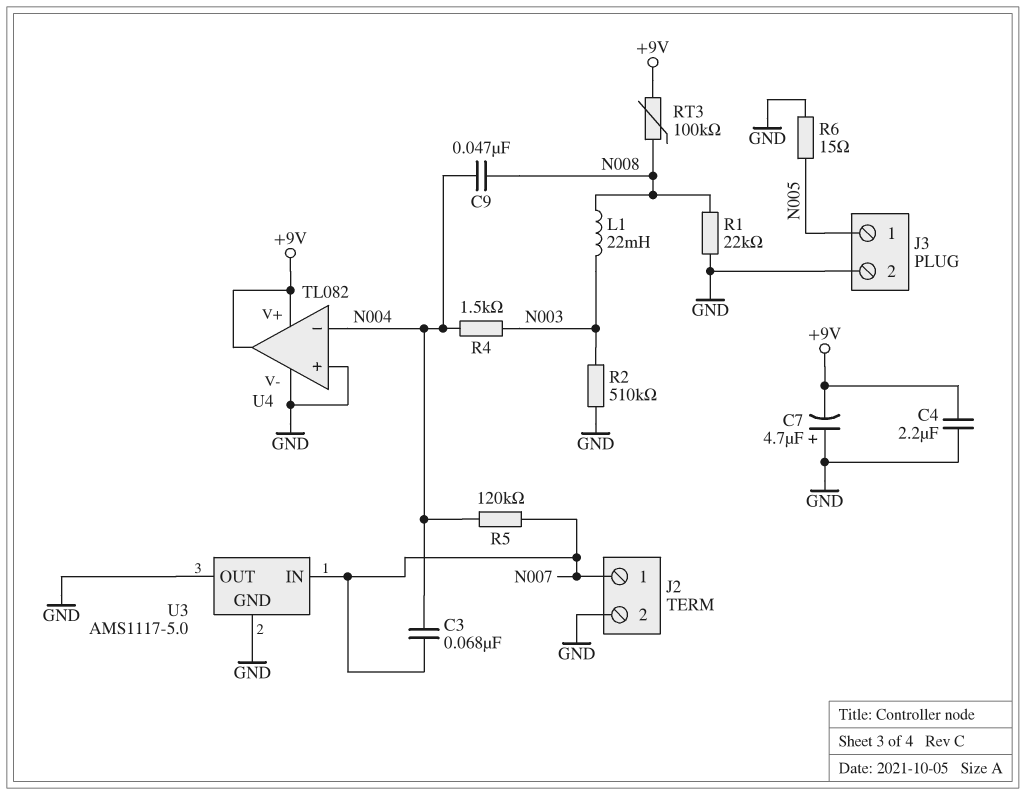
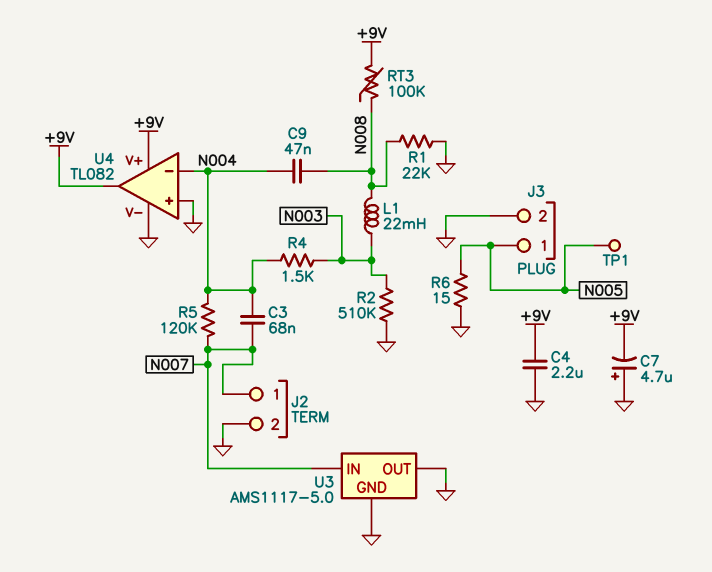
TP1: none -> test point (N005)

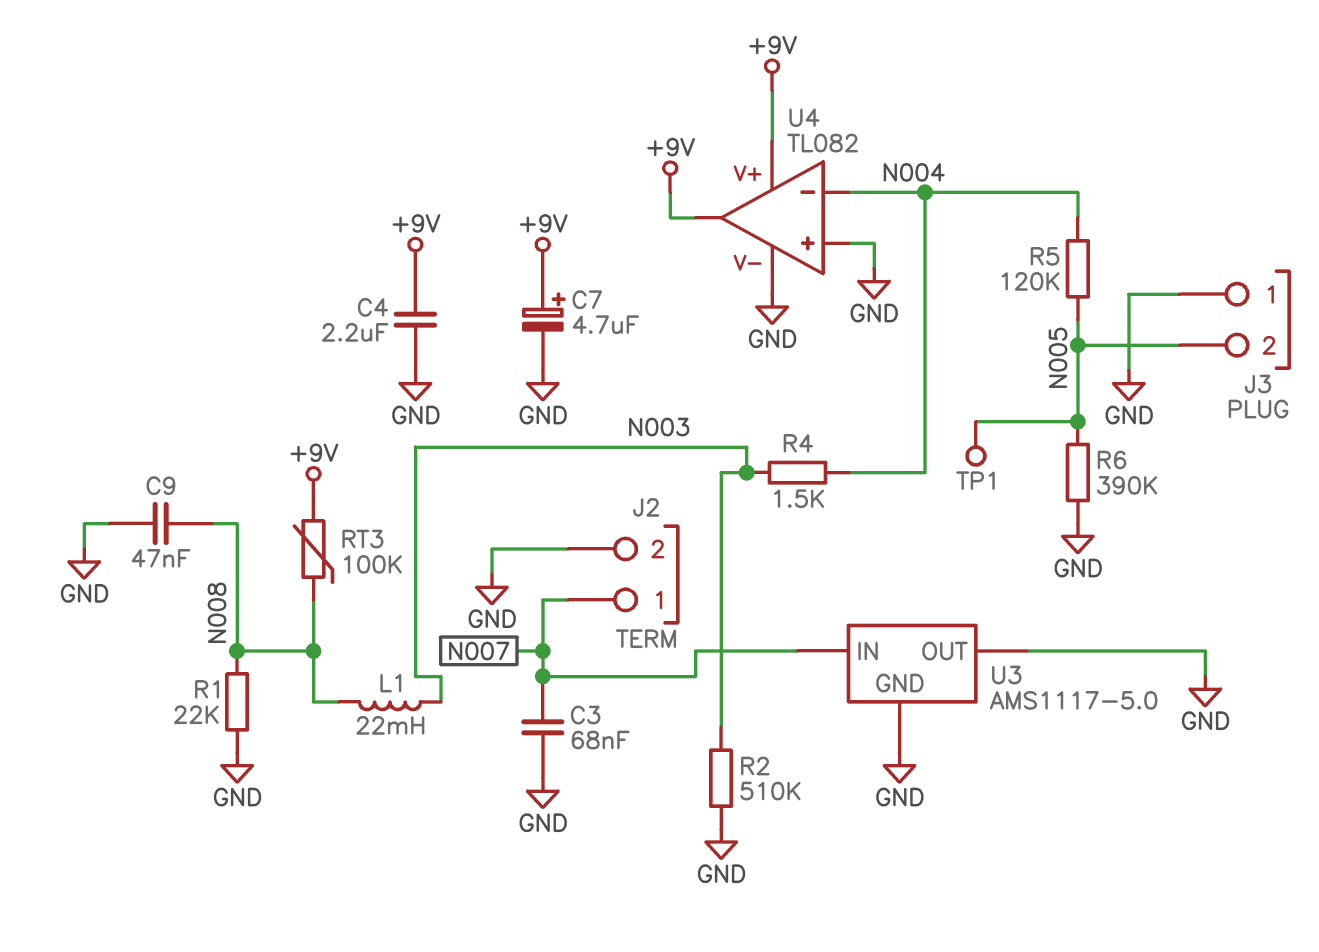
C3: 68nF (N004, N007) -> 68nF (GND, N007)
C7: 4.7uF (plus GND, minus +9V) -> 4.7uF (plus +9V, minus GND)
C9: 47nF (N004, N008) -> 47nF (GND, N008)
J3 pin 1: N005 -> GND
J3 pin 2: GND -> N005
R5: 120k (N004, N007) -> 120k (N004, N005)
R6: 15 (GND, N005) -> 390k (GND, N005)

